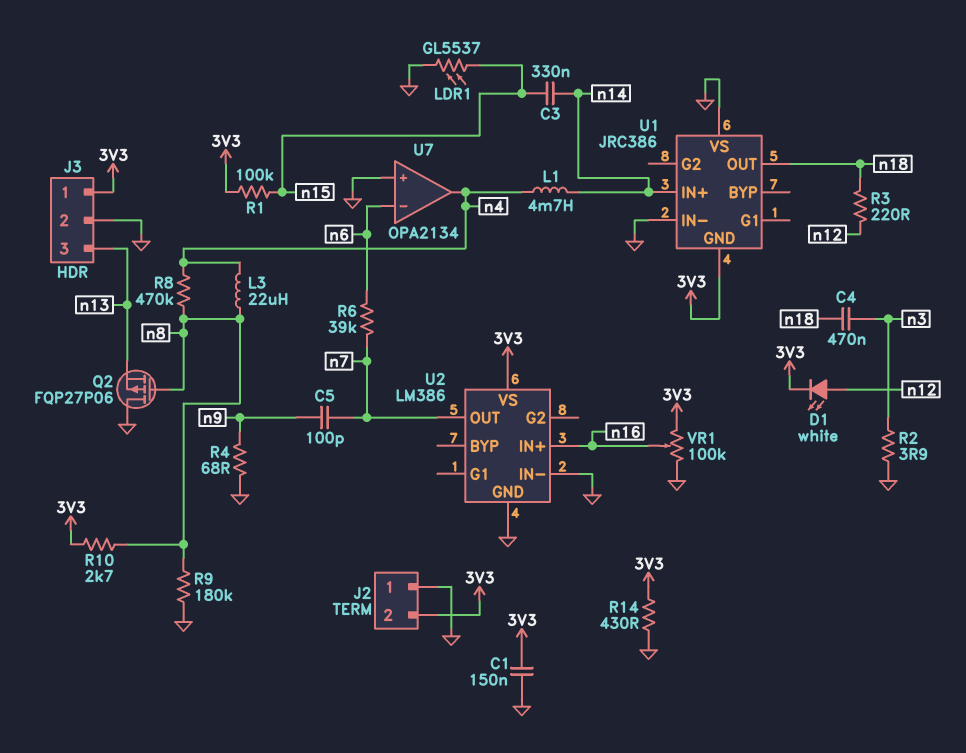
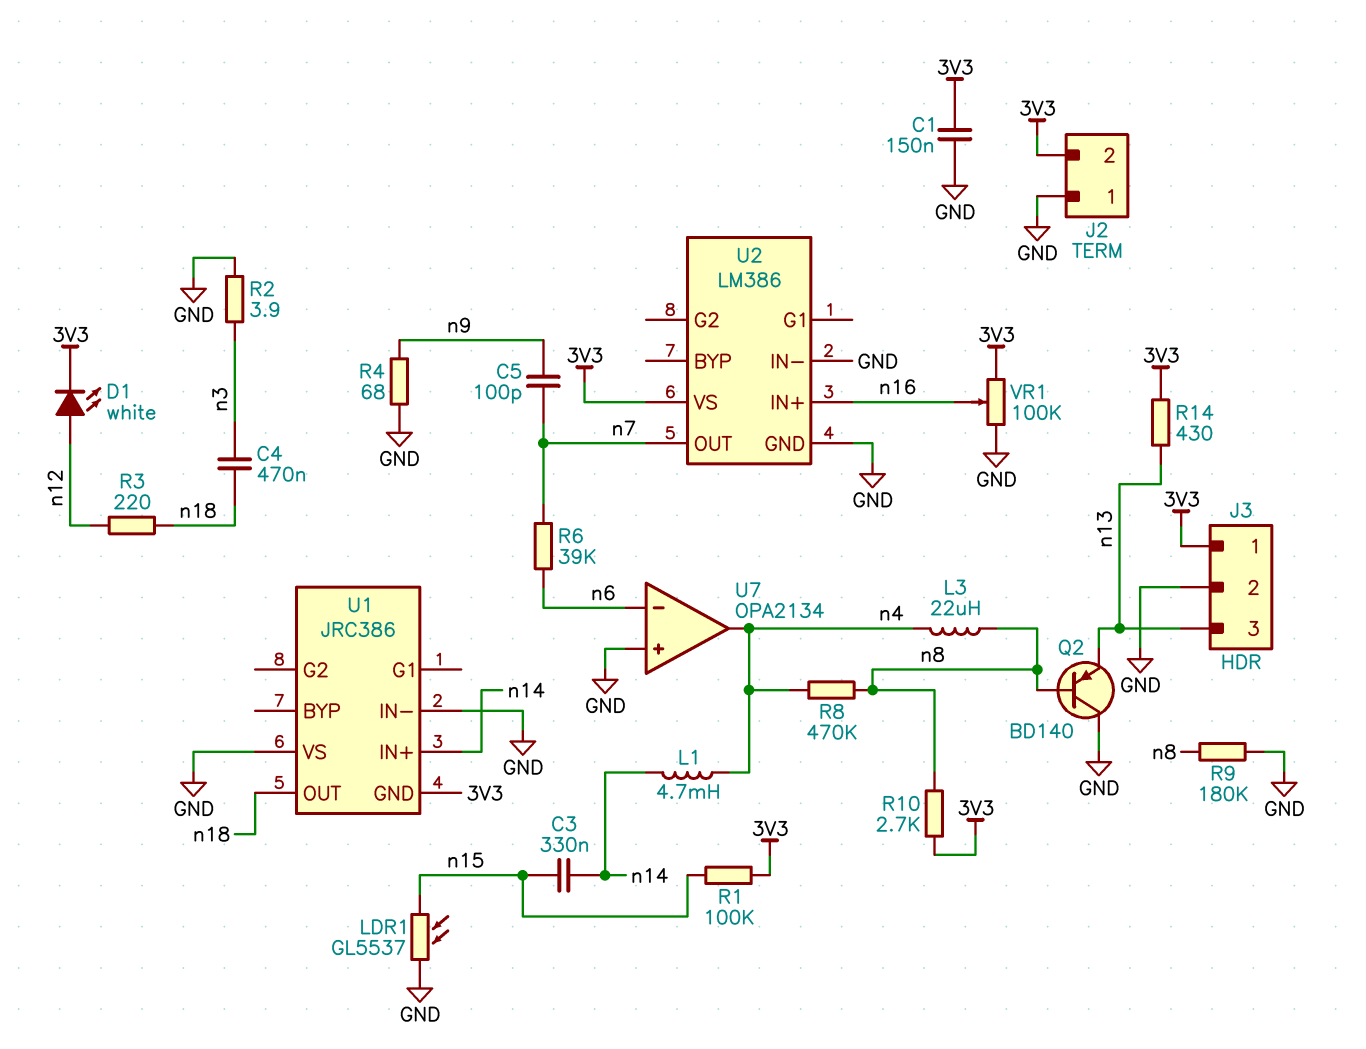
Q2: PMOS FQP27P06 (G n8, D GND, S n13) -> PNP BD140 (B n8, C GND, E n13)
R14: 430 (3V3, GND) -> 430 (3V3, n13)

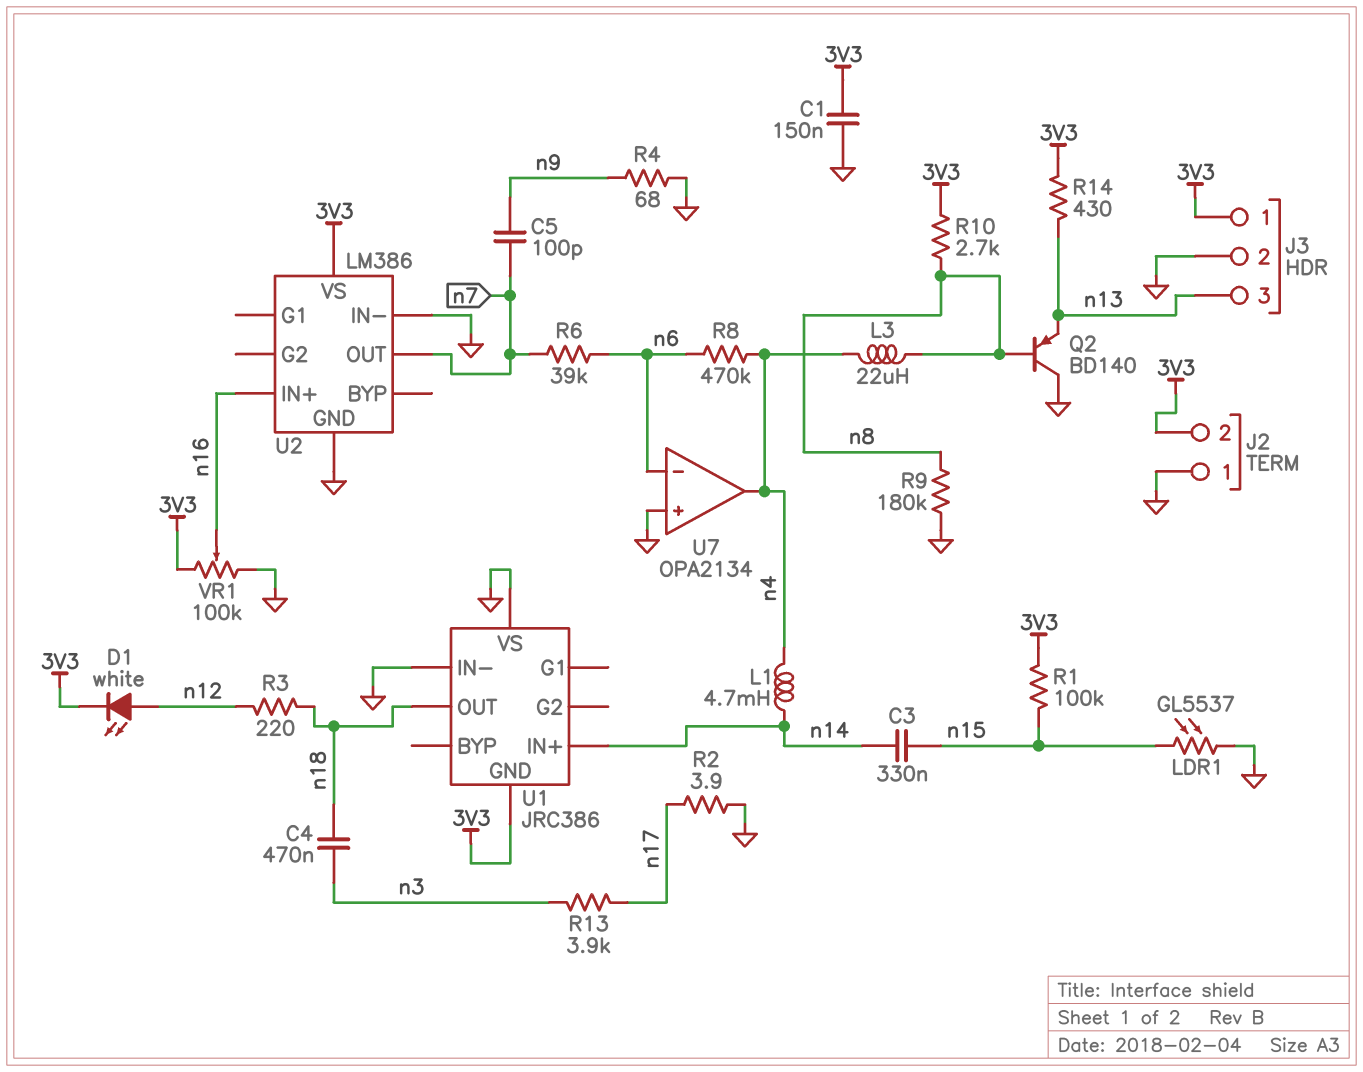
R2: 3.9 (GND, n3) -> 3.9 (GND, n17)
R8: 470k (n4, n8) -> 470k (n4, n6)
R13: none -> 3.9k (n3, n17)

